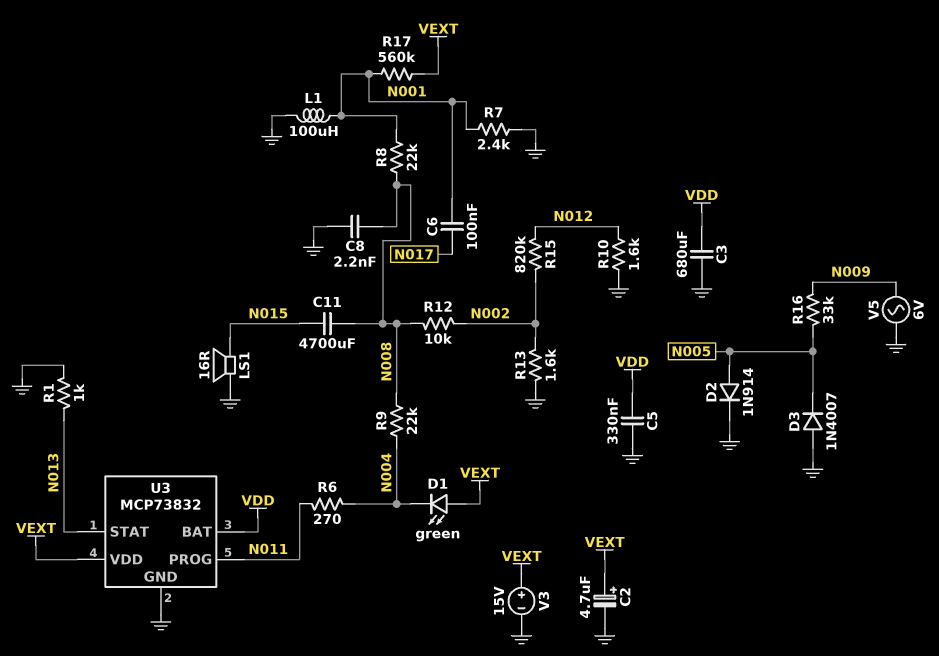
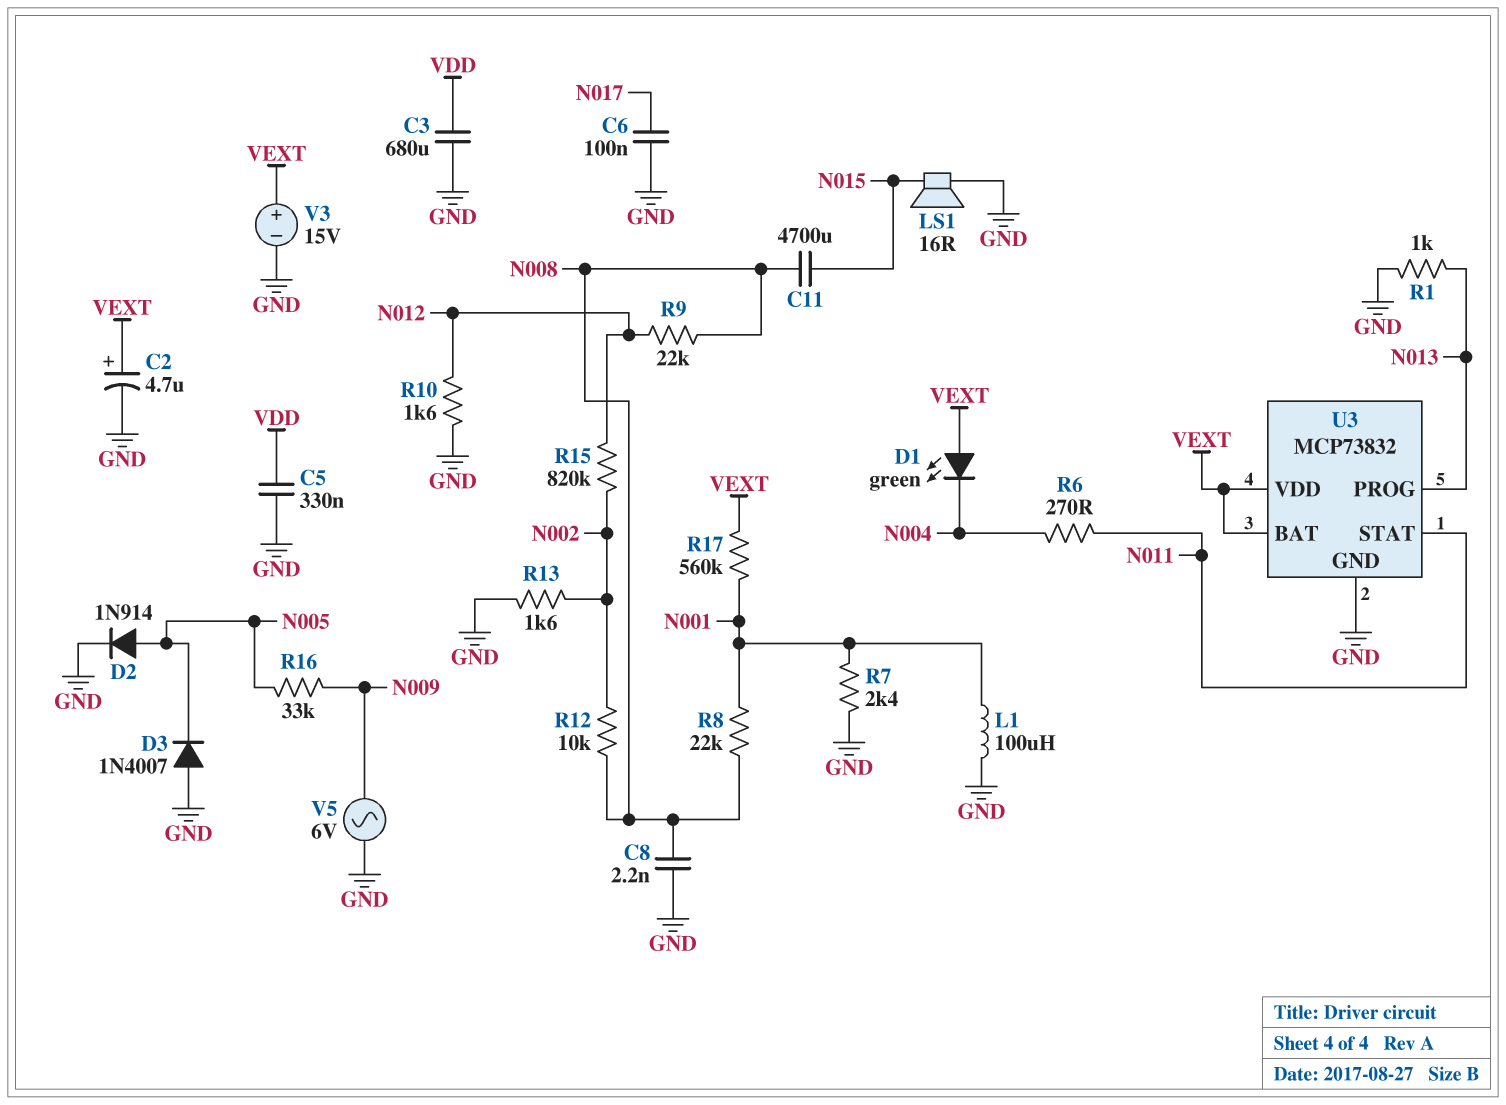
C6: 100nF (N001, N017) -> 100nF (GND, N017)
R9: 22k (N004, N008) -> 22k (N008, N012)
U3 pin BAT: VDD -> VEXT
U3 pin PROG: N011 -> N013
U3 pin STAT: N013 -> N011

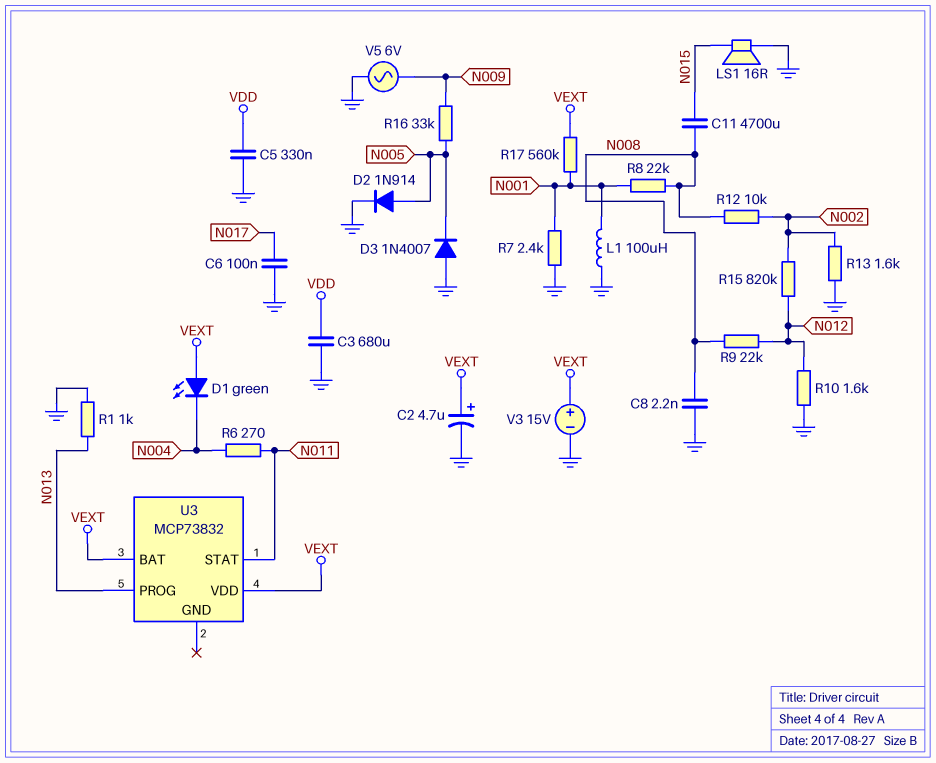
U3 pin GND: GND -> none

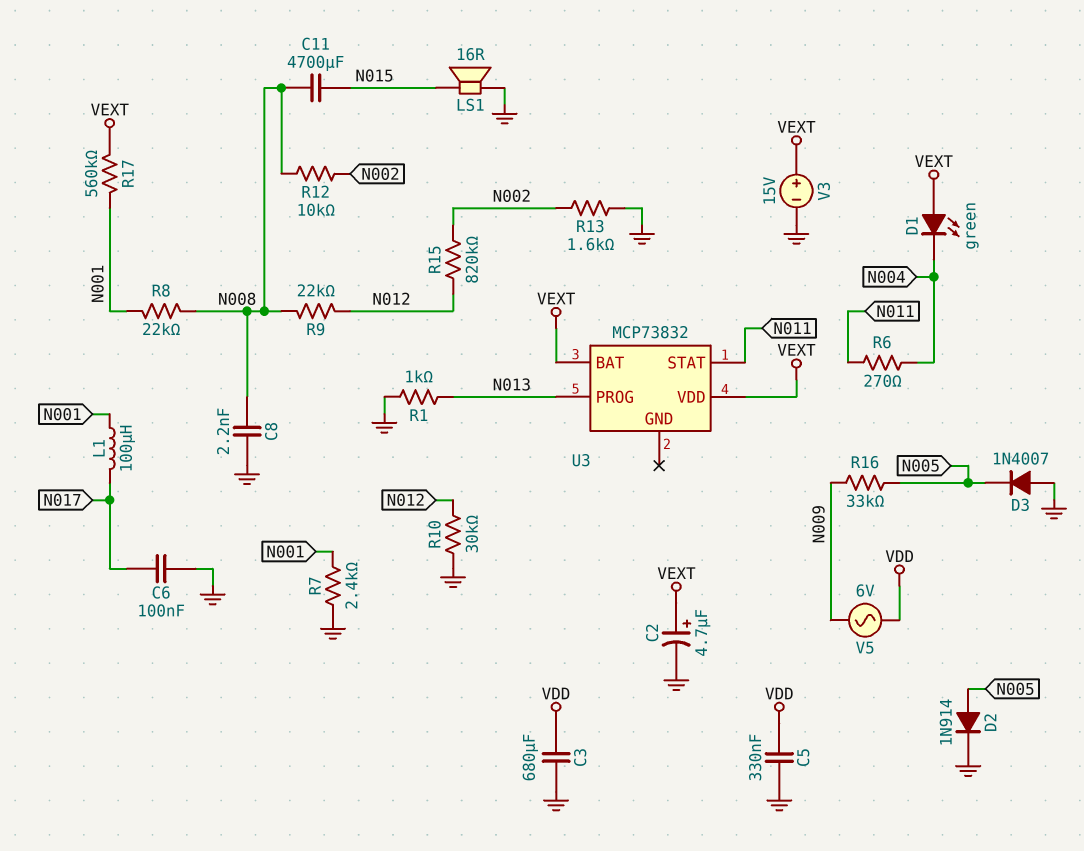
L1: 100uH (GND, N001) -> 100uH (N001, N017)
R10: 1.6k (GND, N012) -> 30k (GND, N012)
V5: AC 6V (GND, N009) -> AC 6V (N009, VDD)

